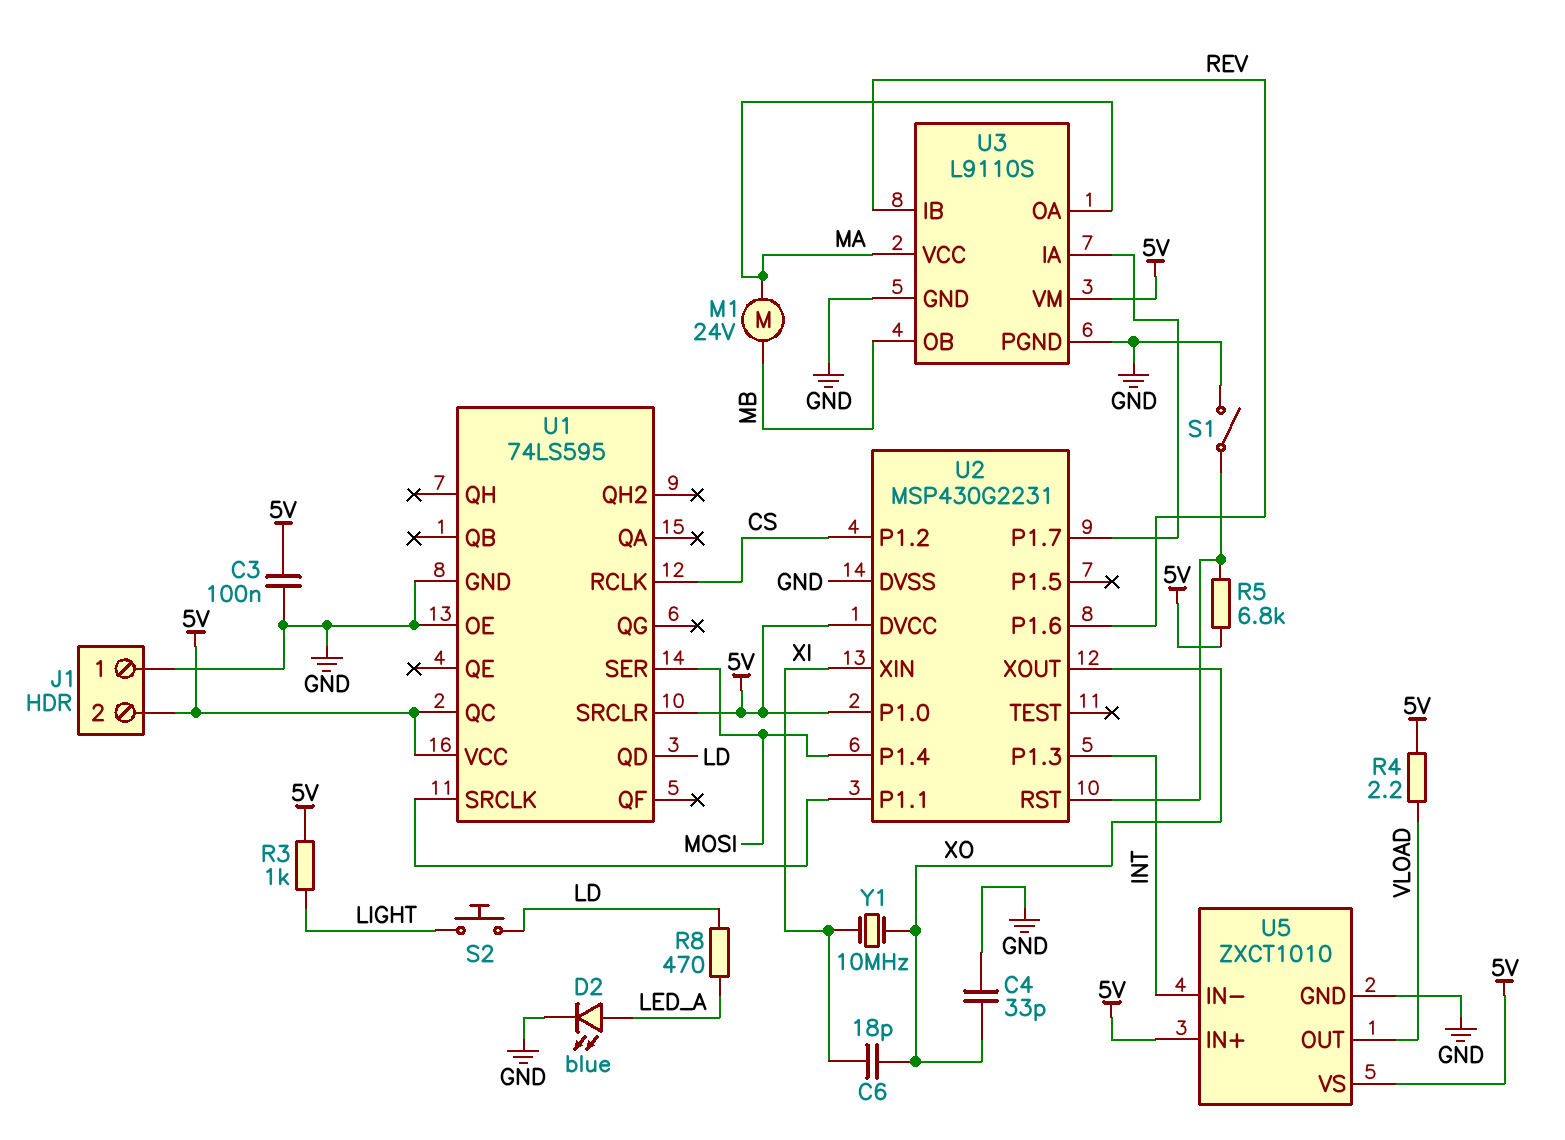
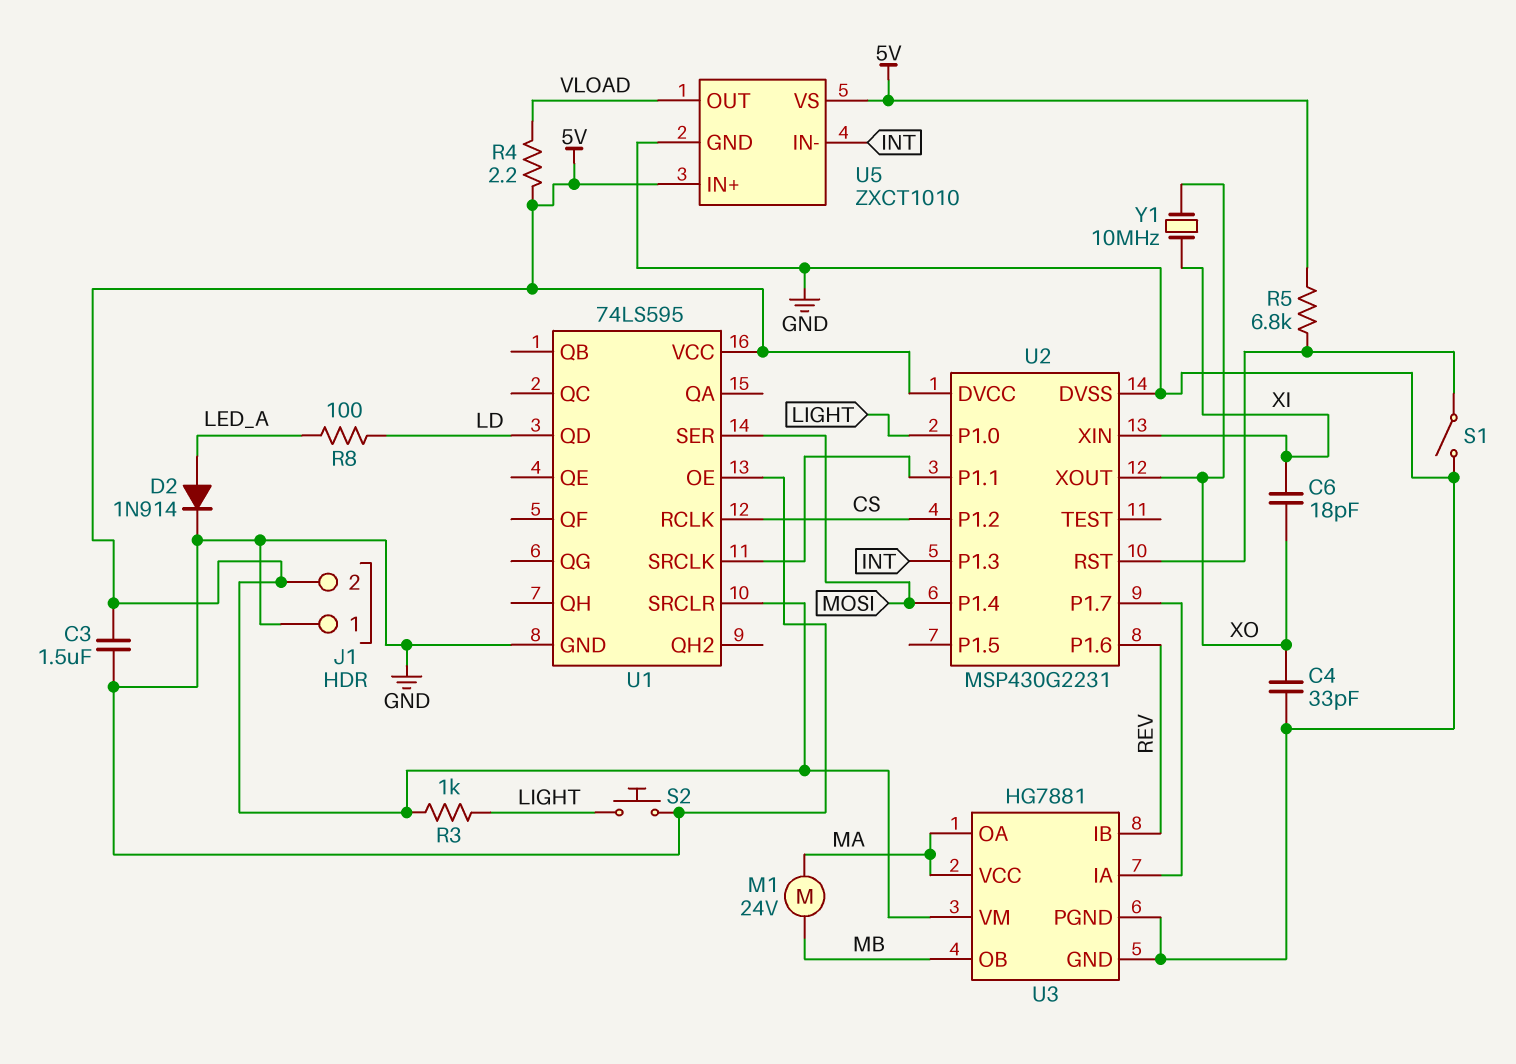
C3: 100nF (5V, GND) -> 1.5uF (5V, GND)
D2: LED blue (A LED_A, K GND) -> diode 1N914 (A LED_A, K GND)
R8: 470 (LD, LED_A) -> 100 (LD, LED_A)
S2: button (LD, LIGHT) -> button (GND, LIGHT)
U1 pin QC: 5V -> none
U2 pin P1.0: 5V -> LIGHT
U3: L9110S -> HG7881

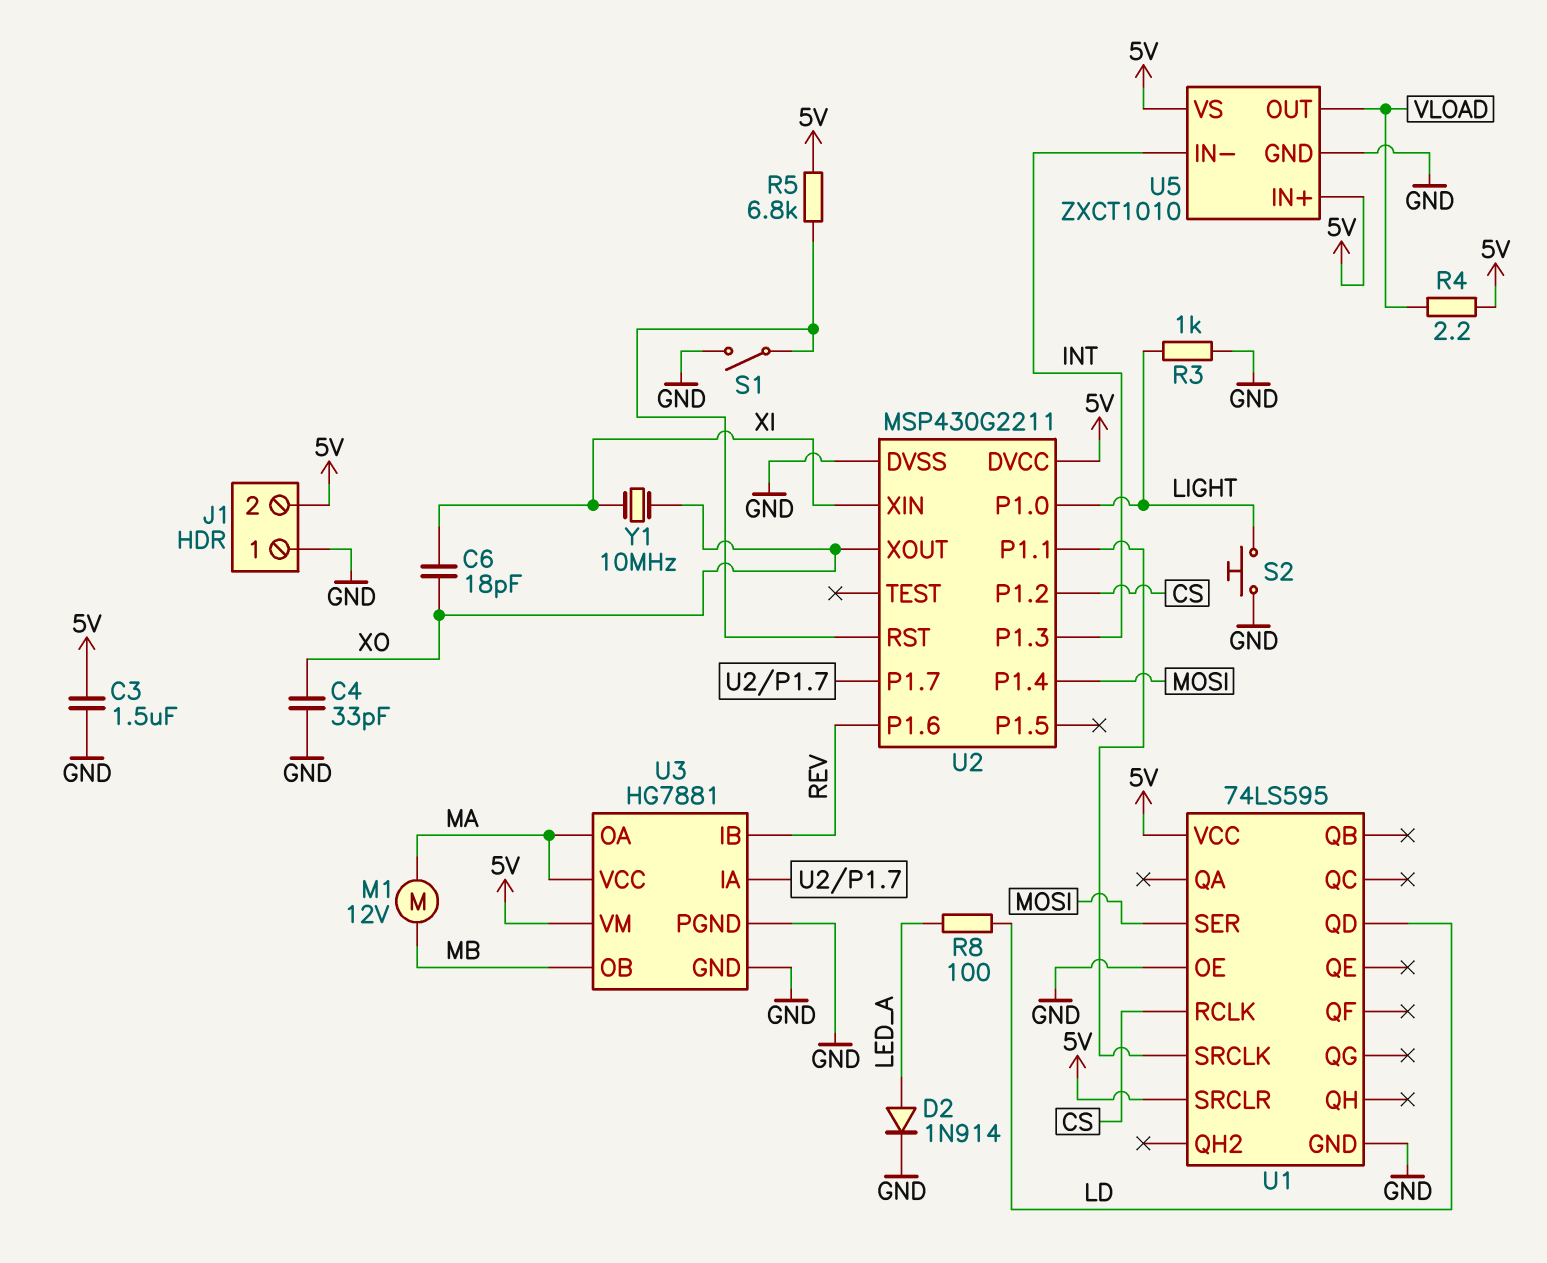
M1: motor 24V (MA, MB) -> motor 12V (MA, MB)
R3: 1k (5V, LIGHT) -> 1k (GND, LIGHT)
U2: MSP430G2231 -> MSP430G2211

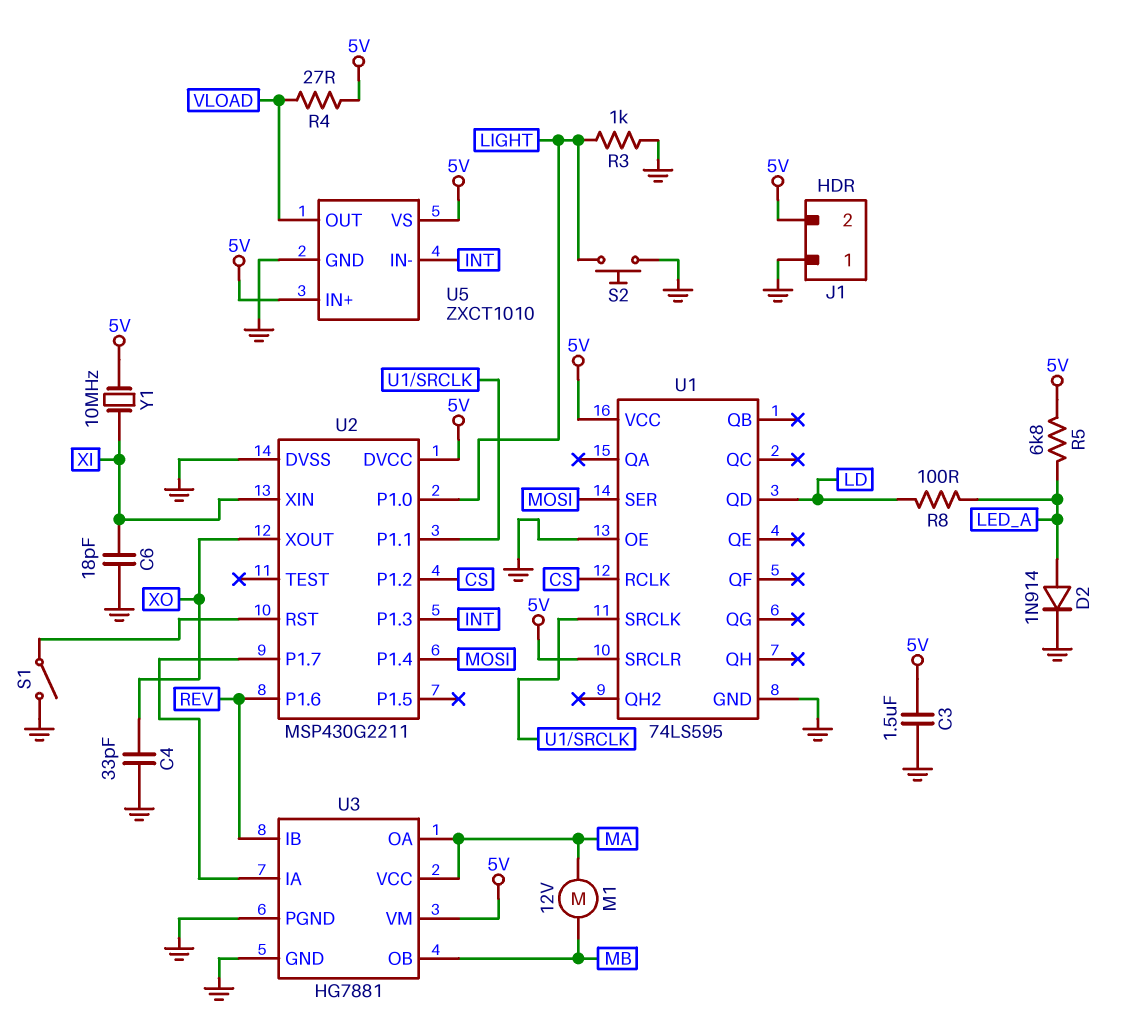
C6: 18pF (XI, XO) -> 18pF (GND, XI)
R4: 2.2 (5V, VLOAD) -> 27 (5V, VLOAD)
R5: 6.8k (5V, U2/RST) -> 6.8k (5V, LED_A)
Y1: 10MHz (XI, XO) -> 10MHz (5V, XI)

